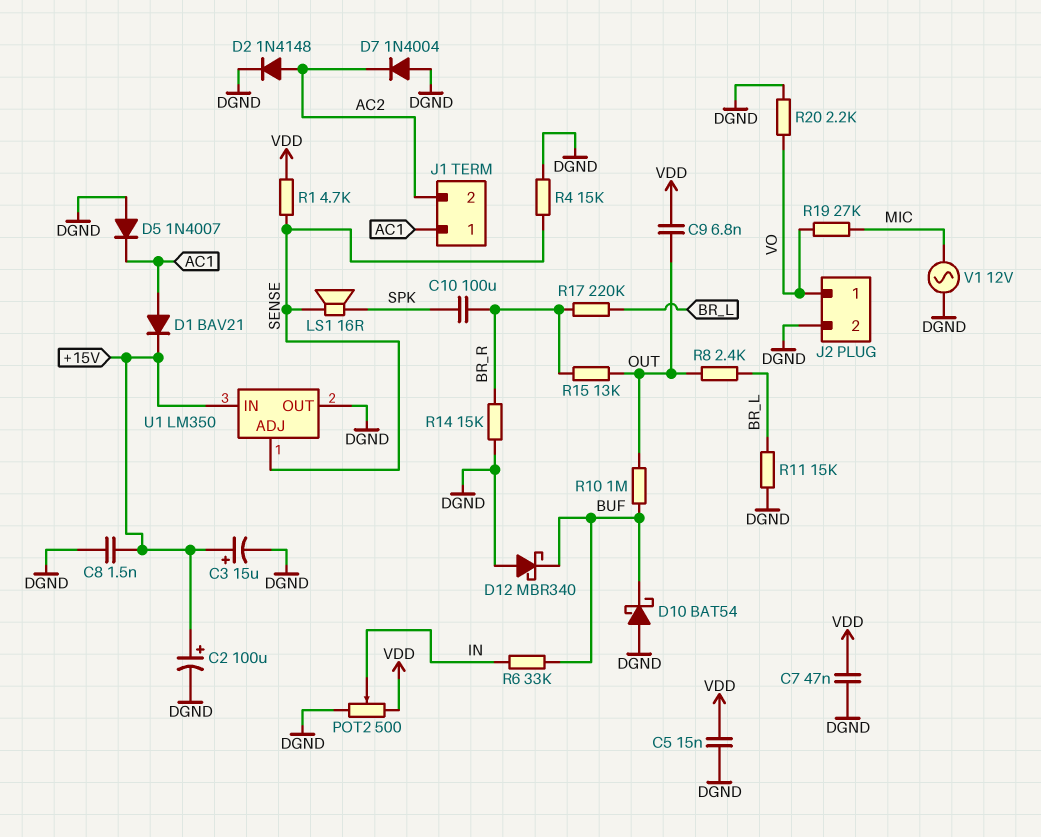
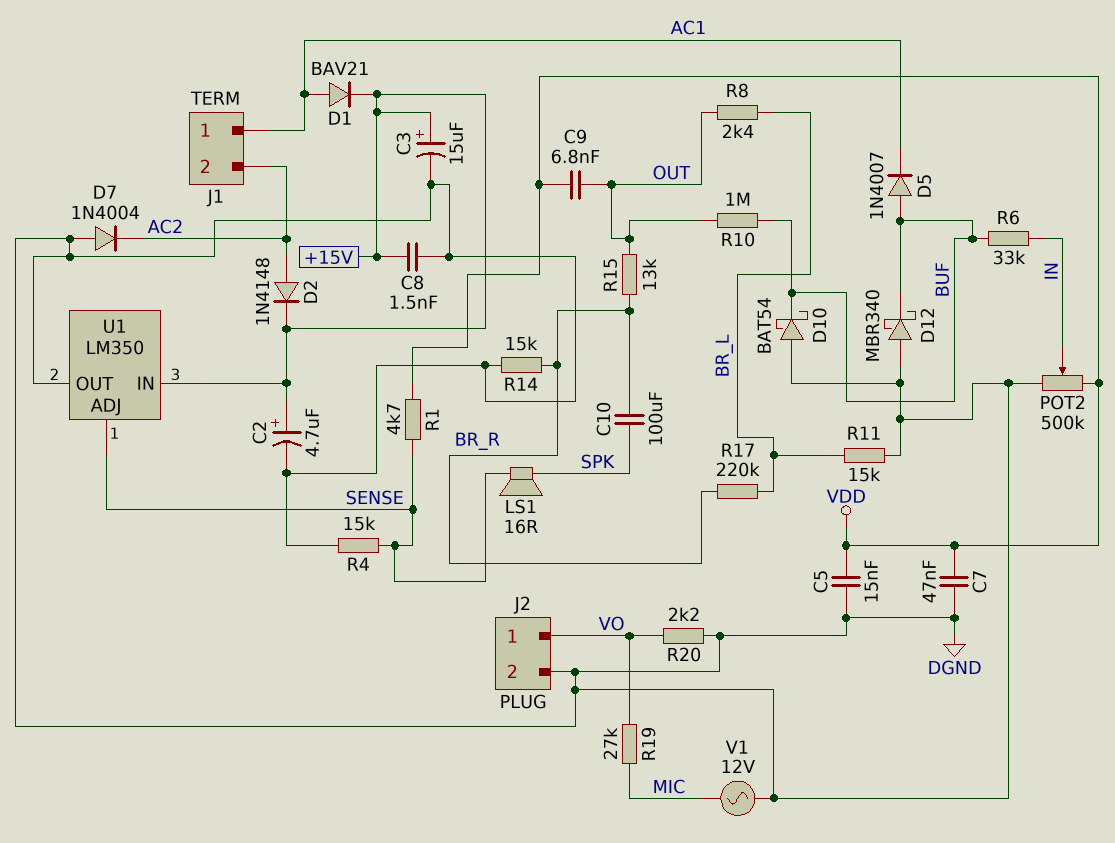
C2: 100uF (plus +15V, minus DGND) -> 4.7uF (plus +15V, minus DGND)
D2: diode 1N4148 (A AC2, K DGND) -> diode 1N4148 (A AC2, K +15V)
D5: diode 1N4007 (A DGND, K AC1) -> diode 1N4007 (A BUF, K AC1)
POT2: 500 (DGND, VDD, wiper IN) -> 500k (DGND, VDD, wiper IN)

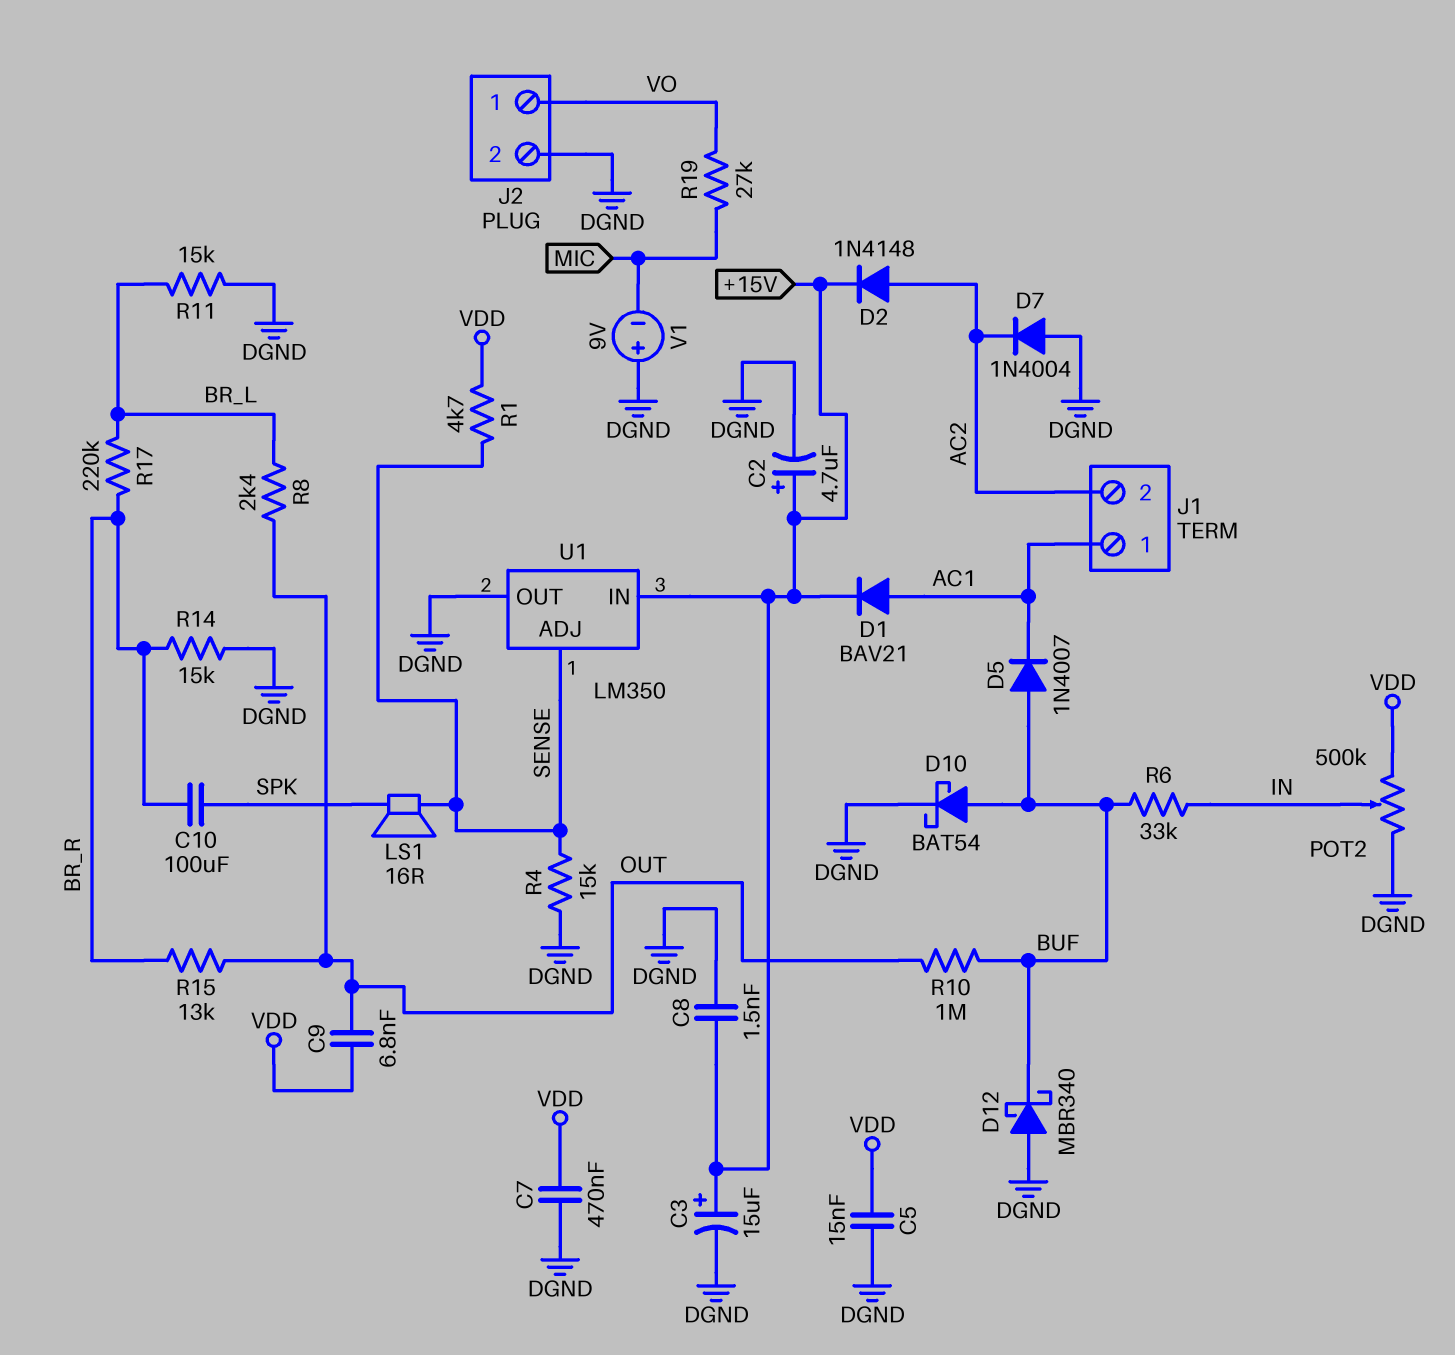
C7: 47nF (DGND, VDD) -> 470nF (DGND, VDD)
D10: schottky BAT54 (A DGND, K BUF) -> schottky BAT54 (A BUF, K DGND)
R20: 2.2k (DGND, VO) -> none
V1: AC 12V (DGND, MIC) -> 9V (plus DGND, minus MIC)

